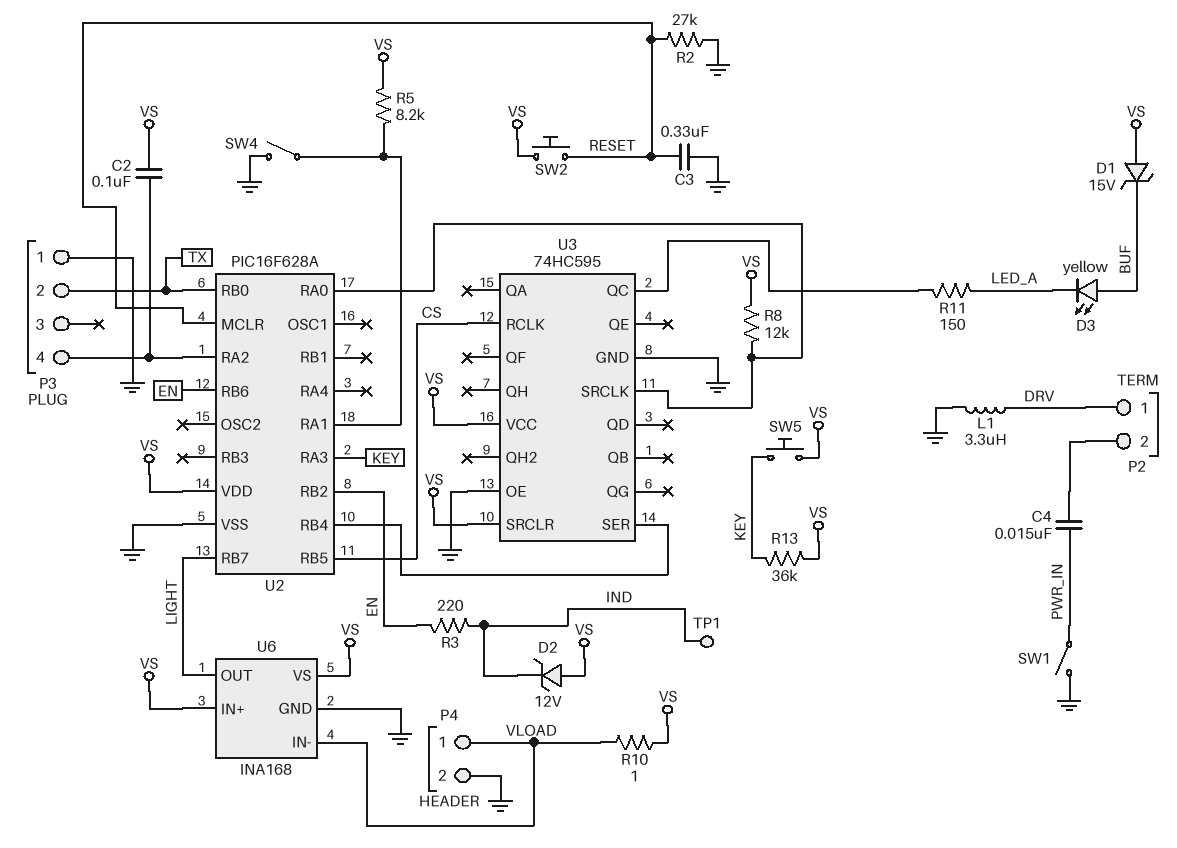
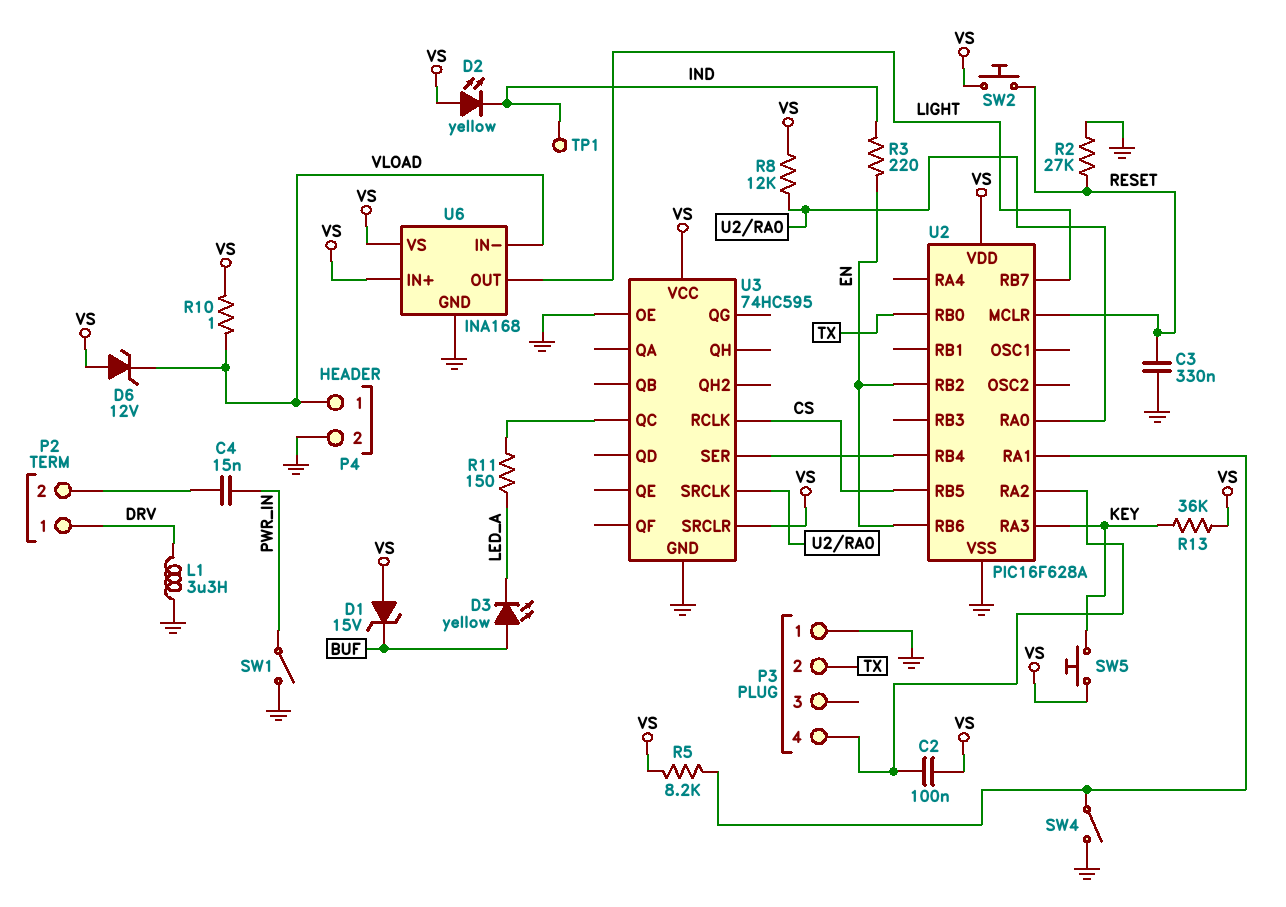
D2: zener 12V (A VS, K IND) -> LED yellow (A VS, K IND)
D6: none -> zener 12V (A VS, K VLOAD)

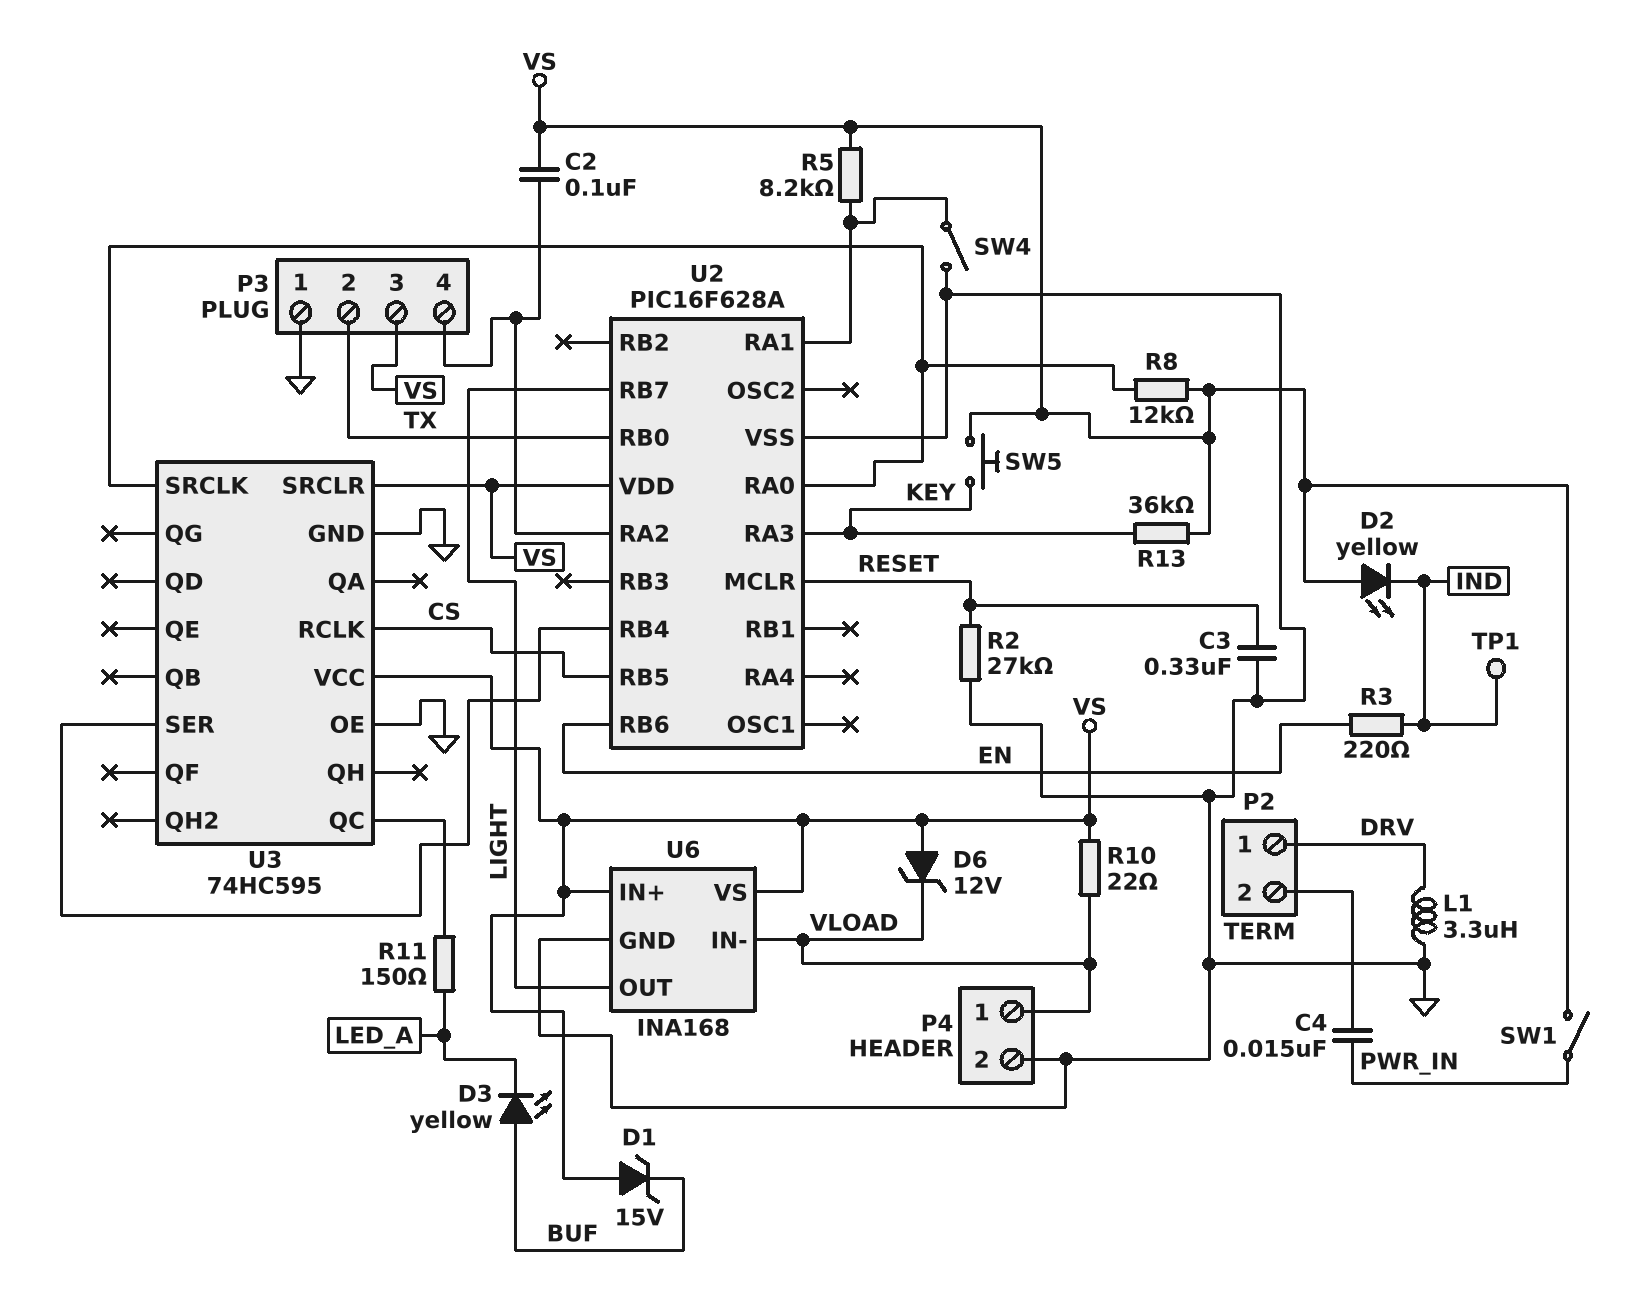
P3 pin 3: none -> VS
R10: 1 (VLOAD, VS) -> 22 (VLOAD, VS)
SW1: switch (GND, PWR_IN) -> switch (PWR_IN, VS)
SW2: button (RESET, VS) -> none
U2 pin RB2: EN -> none

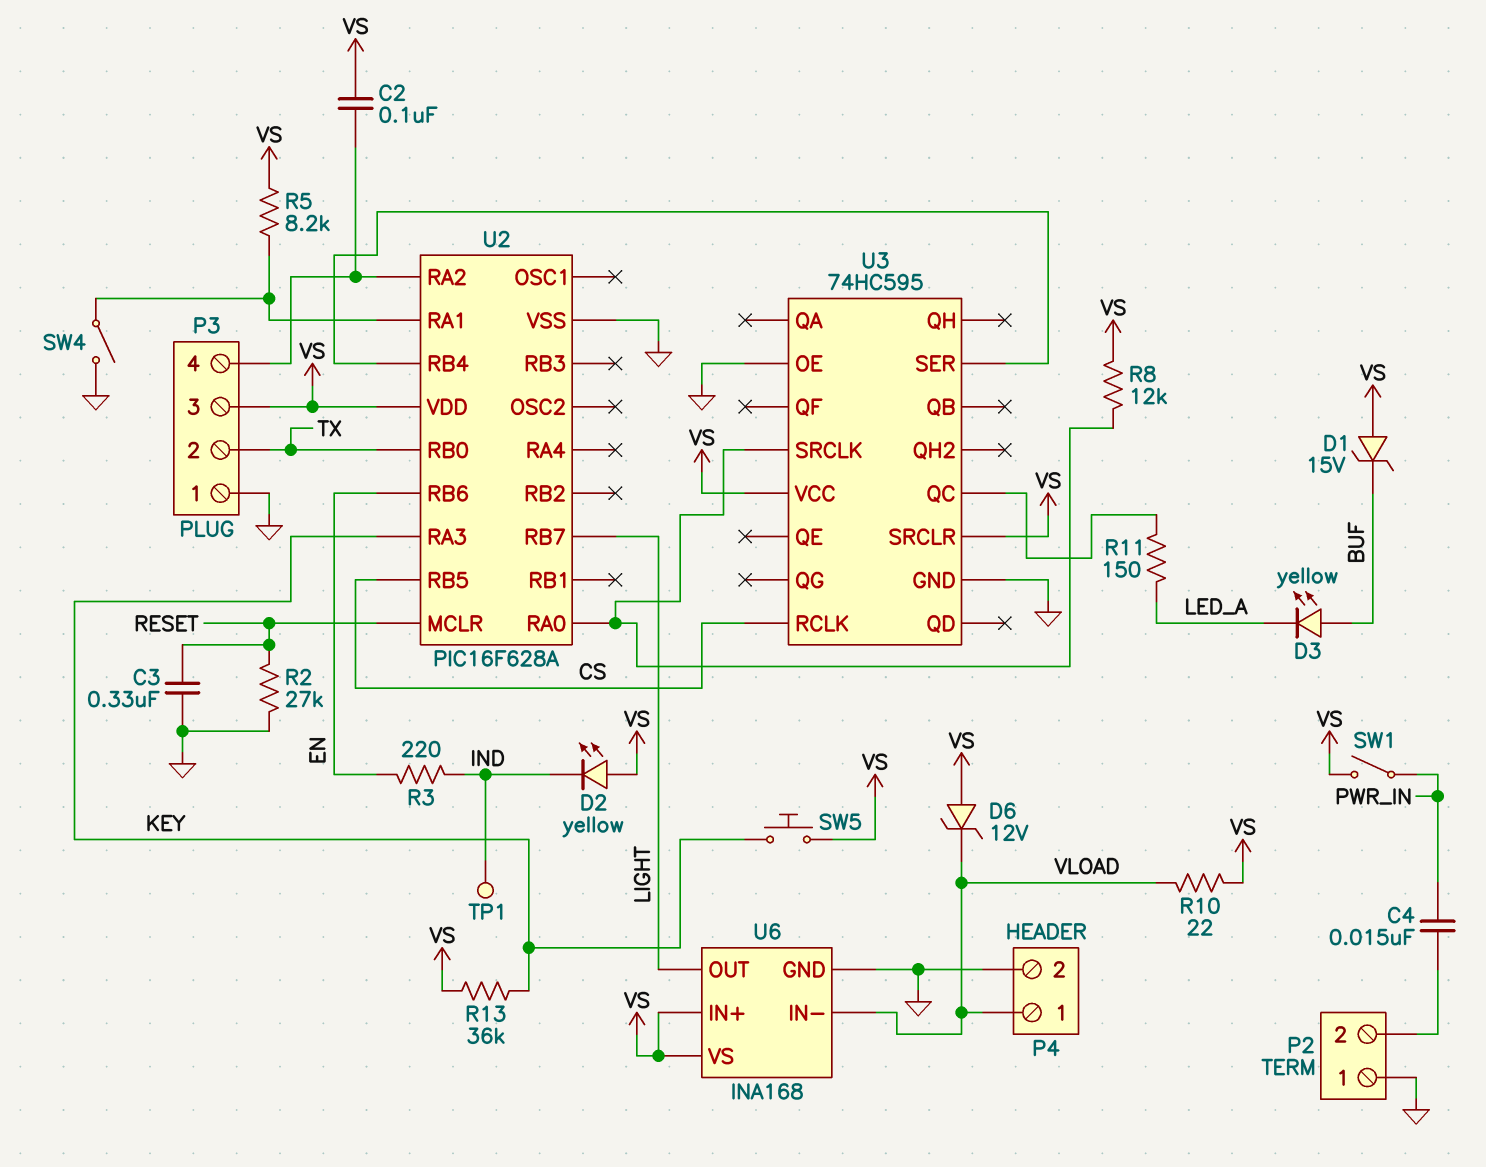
L1: 3.3uH (DRV, GND) -> none
P2 pin 1: DRV -> GND

